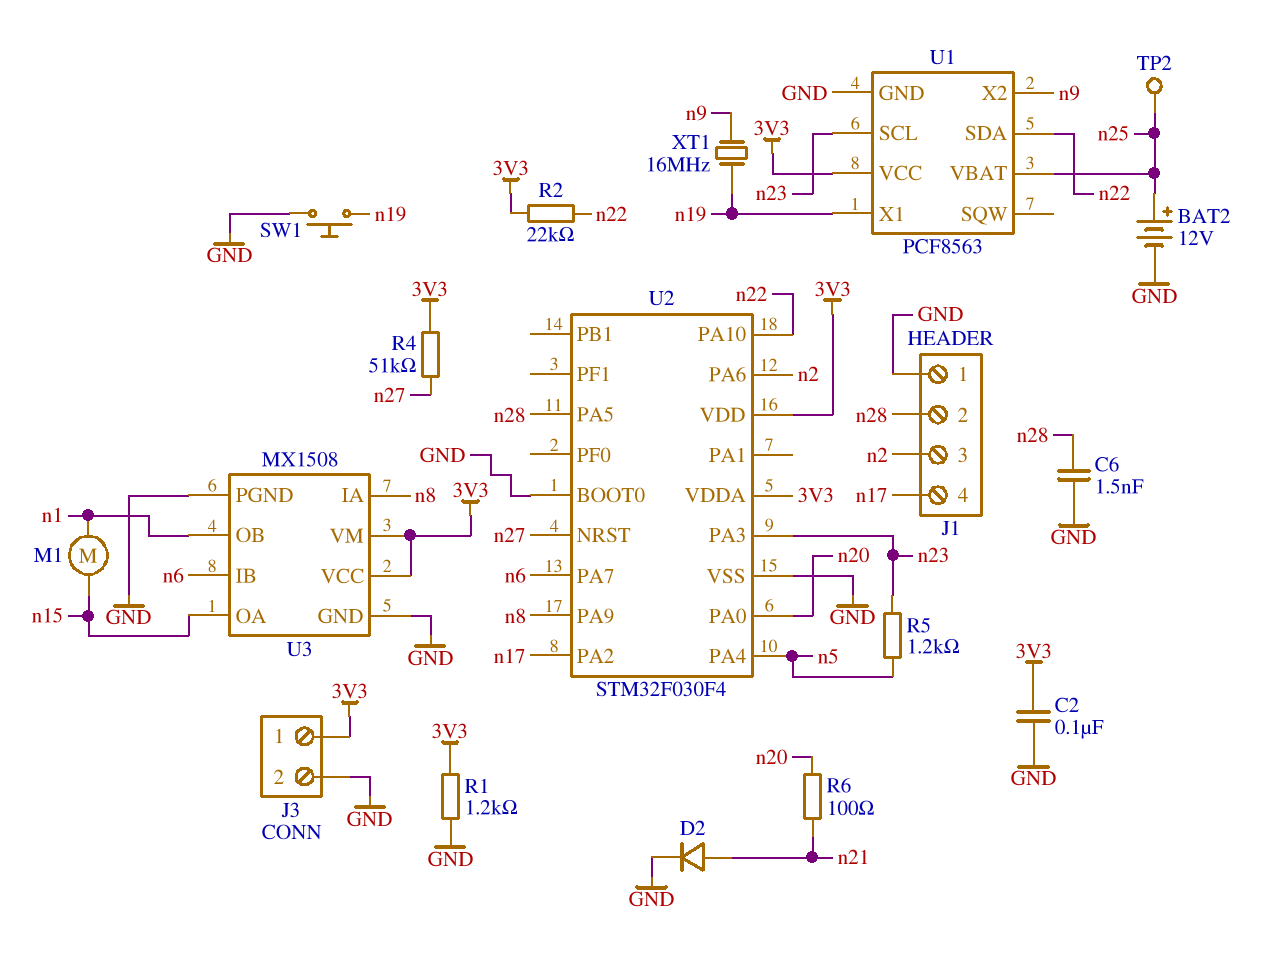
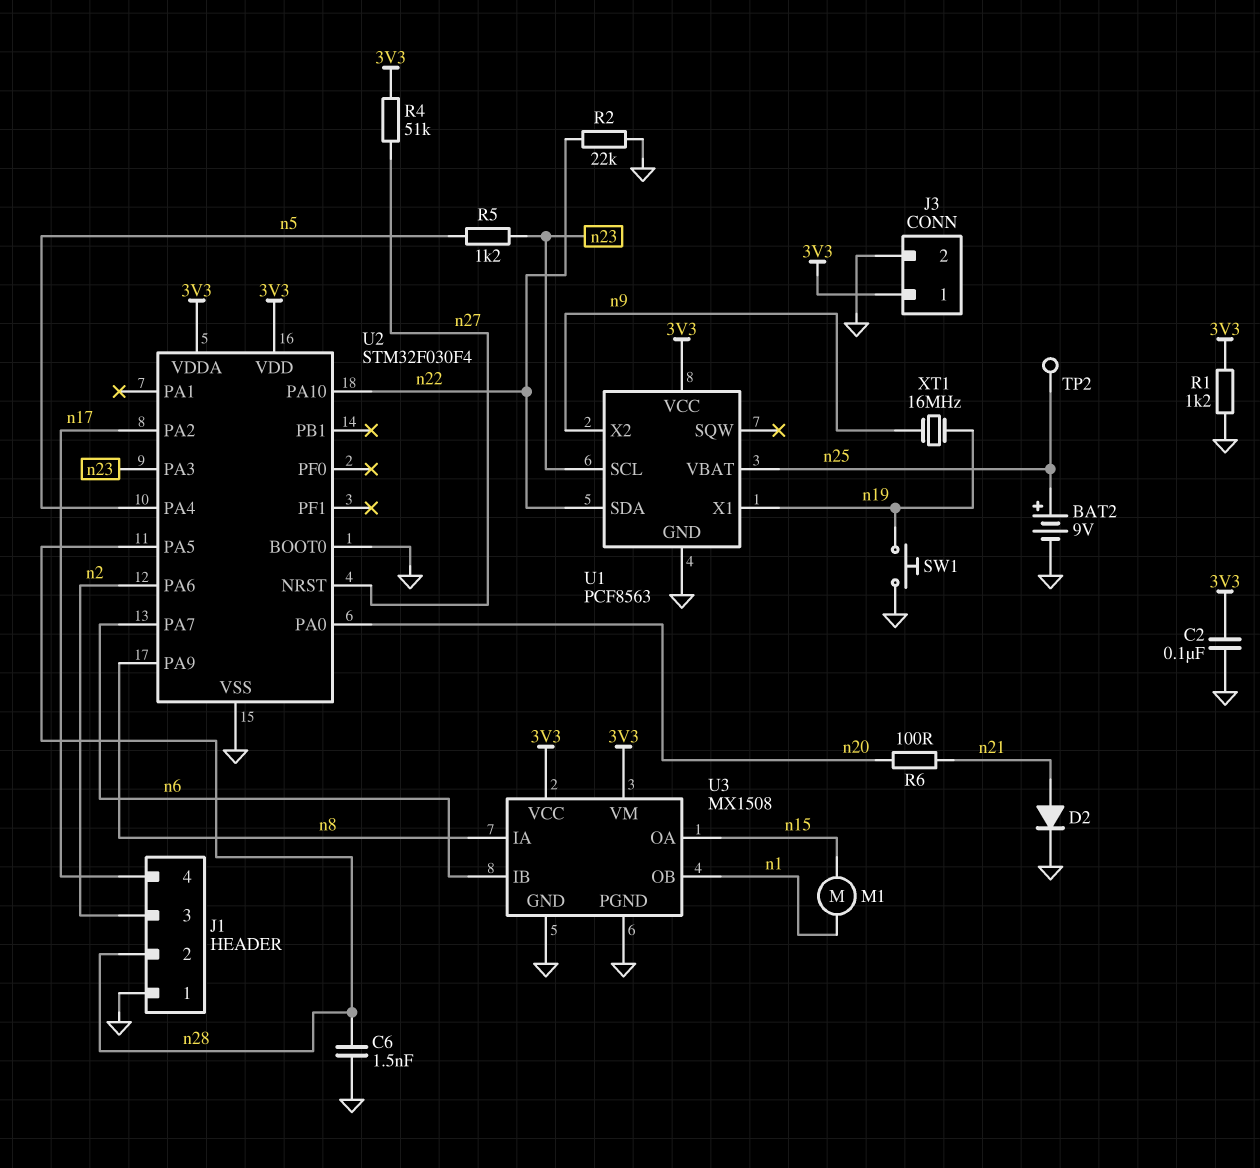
BAT2: 12V (plus n25, minus GND) -> 9V (plus n25, minus GND)
R2: 22k (3V3, n22) -> 22k (GND, n22)

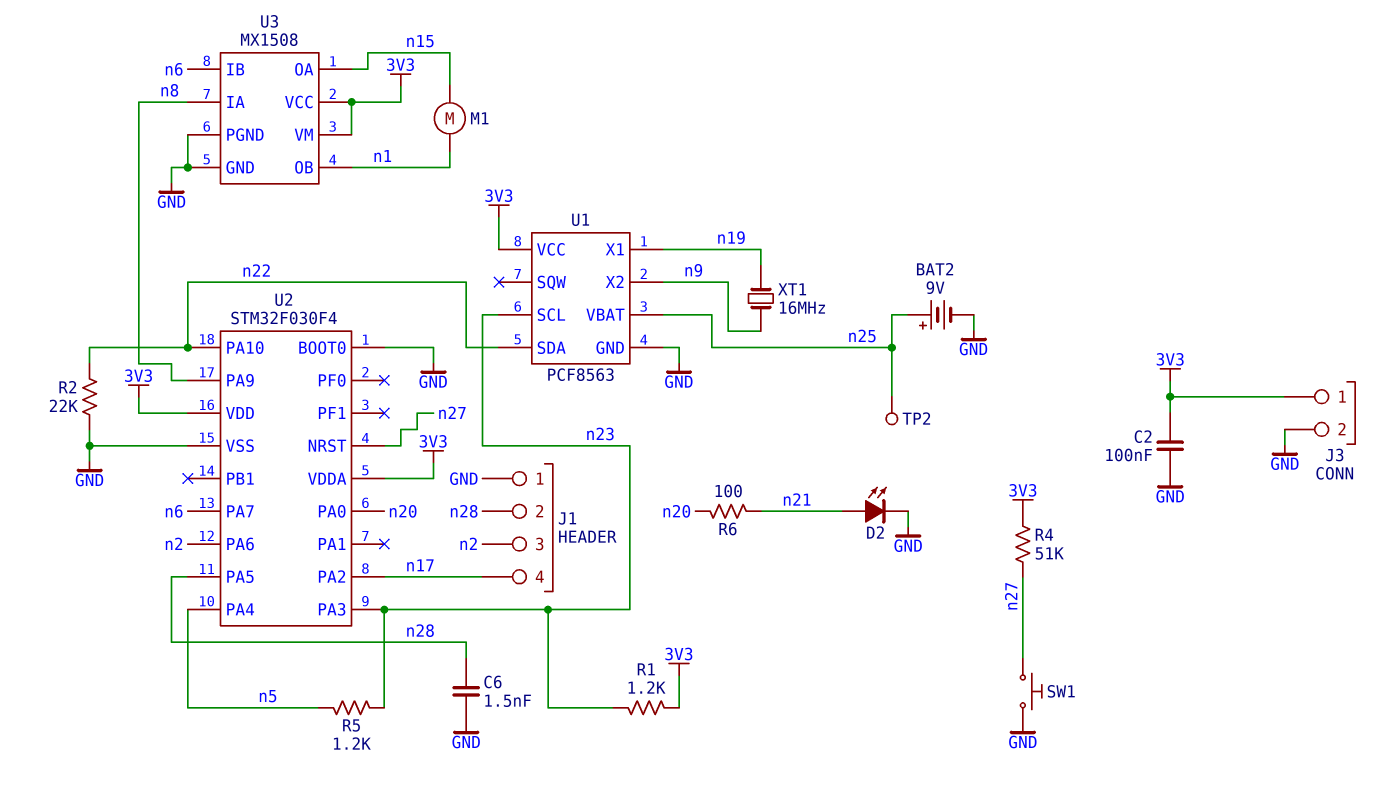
D2: diode (A n21, K GND) -> LED (A n21, K GND)
R1: 1.2k (3V3, GND) -> 1.2k (3V3, n23)
SW1: button (GND, n19) -> button (GND, n27)

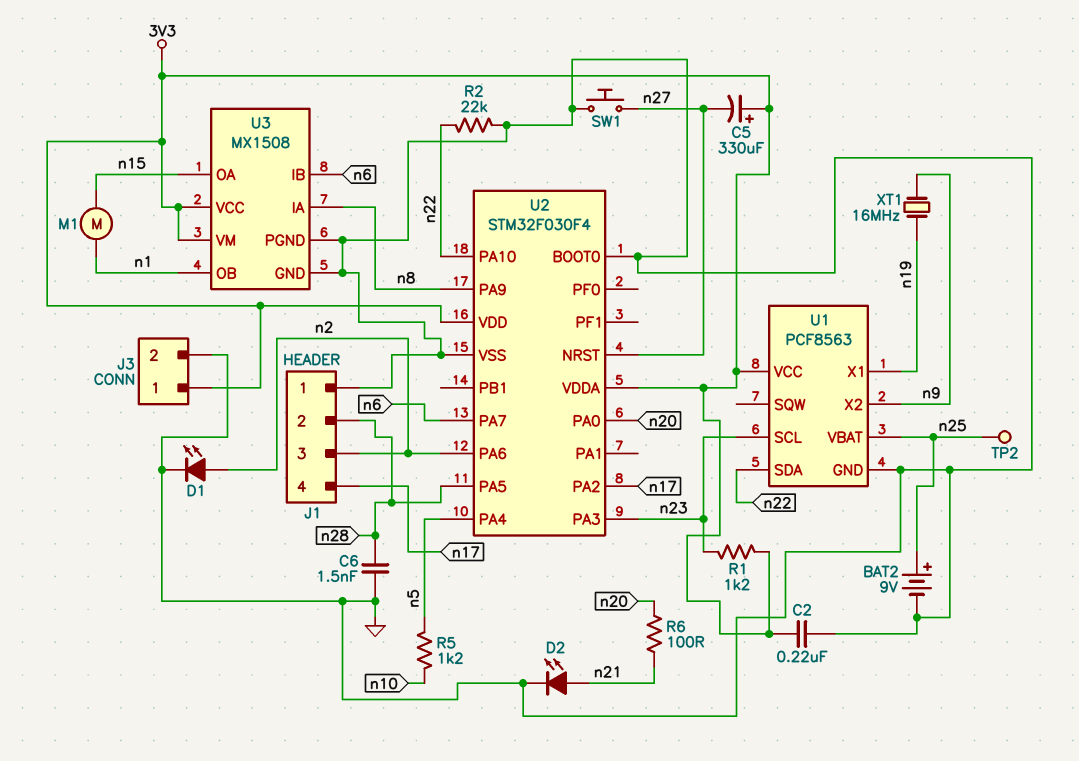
C2: 100nF (3V3, GND) -> 220nF (3V3, GND)
C5: none -> 330uF (plus 3V3, minus n27)
D1: none -> LED (A n2, K GND)
R4: 51k (3V3, n27) -> none
R5: 1.2k (n5, n23) -> 1.2k (n5, n10)

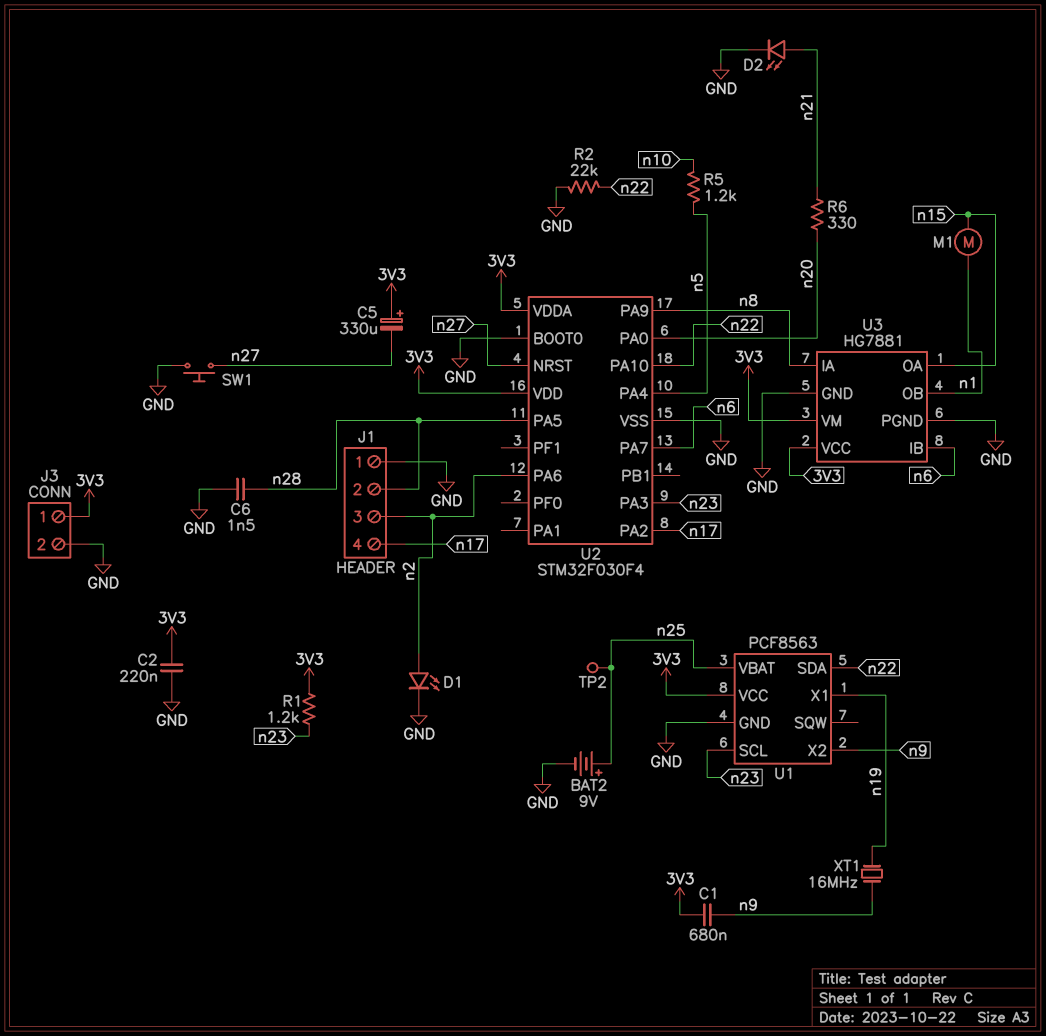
C1: none -> 680nF (3V3, n9)
R6: 100 (n20, n21) -> 330 (n20, n21)
U3: MX1508 -> HG7881

